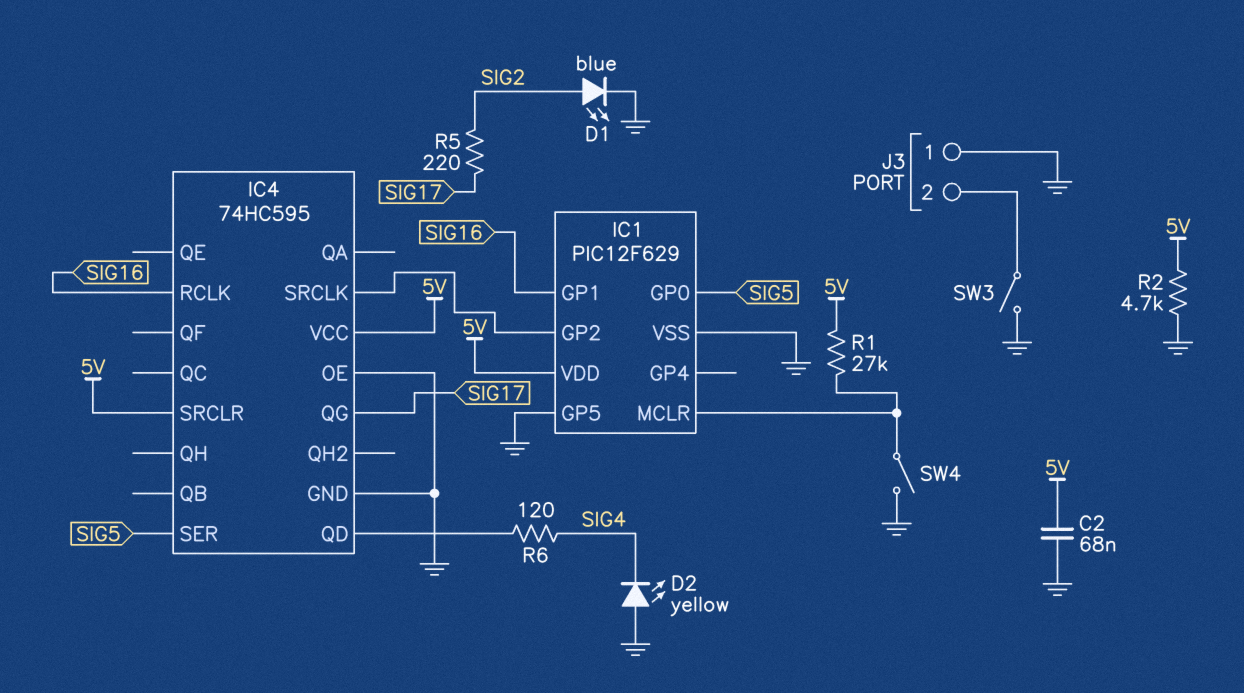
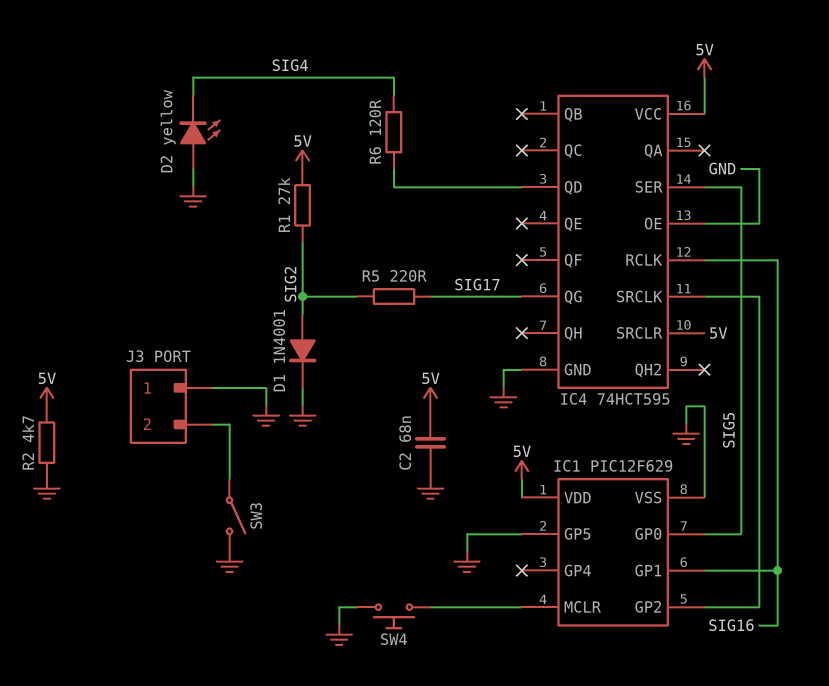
D1: LED blue (A SIG2, K GND) -> diode 1N4001 (A SIG2, K GND)
IC4: 74HC595 -> 74HCT595
R1: 27k (5V, IC1/MCLR) -> 27k (5V, SIG2)
SW4: switch (GND, IC1/MCLR) -> button (GND, IC1/MCLR)

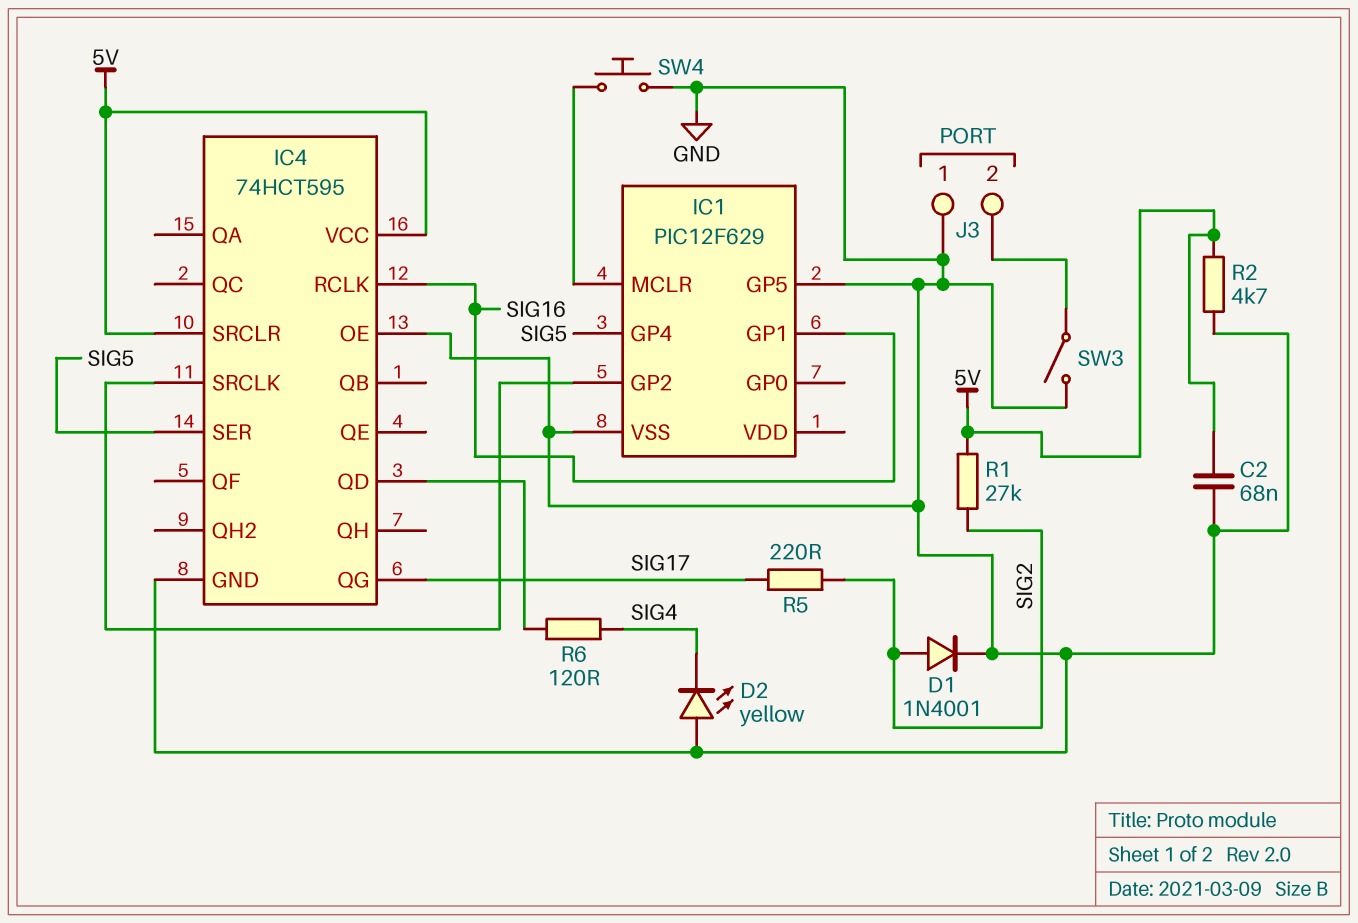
IC1 pin GP0: SIG5 -> none
IC1 pin GP4: none -> SIG5
IC1 pin VDD: 5V -> none

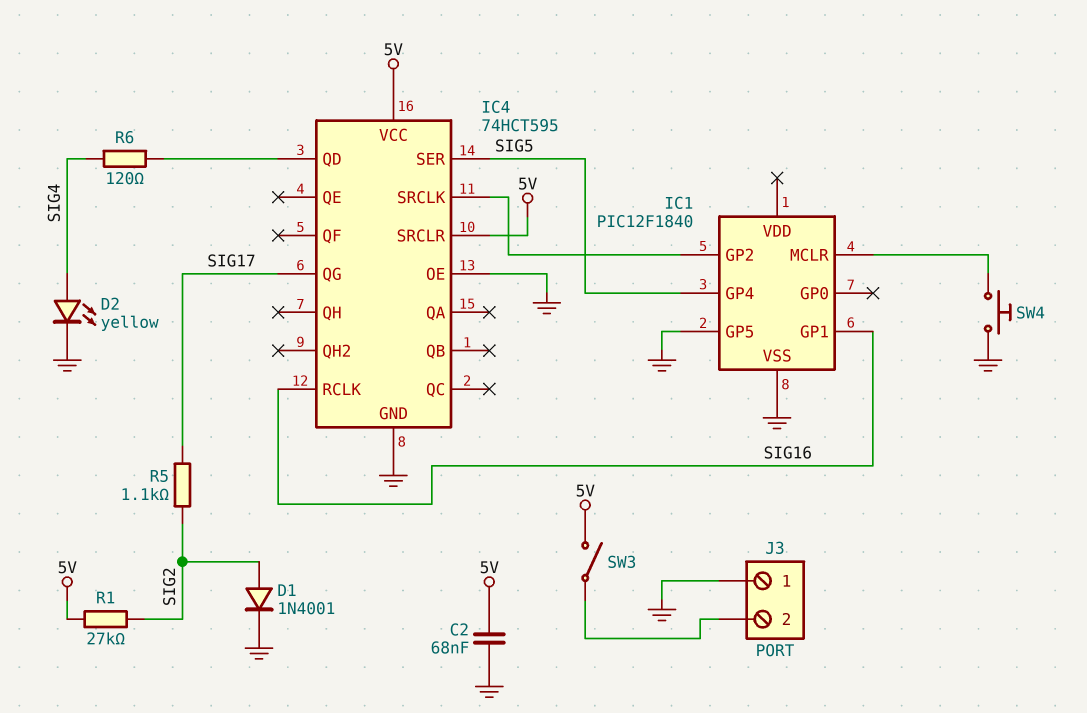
D2: LED yellow (A GND, K SIG4) -> LED yellow (A SIG4, K GND)
IC1: PIC12F629 -> PIC12F1840
R2: 4.7k (5V, GND) -> none
R5: 220 (SIG2, SIG17) -> 1.1k (SIG2, SIG17)
SW3: switch (GND, J3/2) -> switch (5V, J3/2)

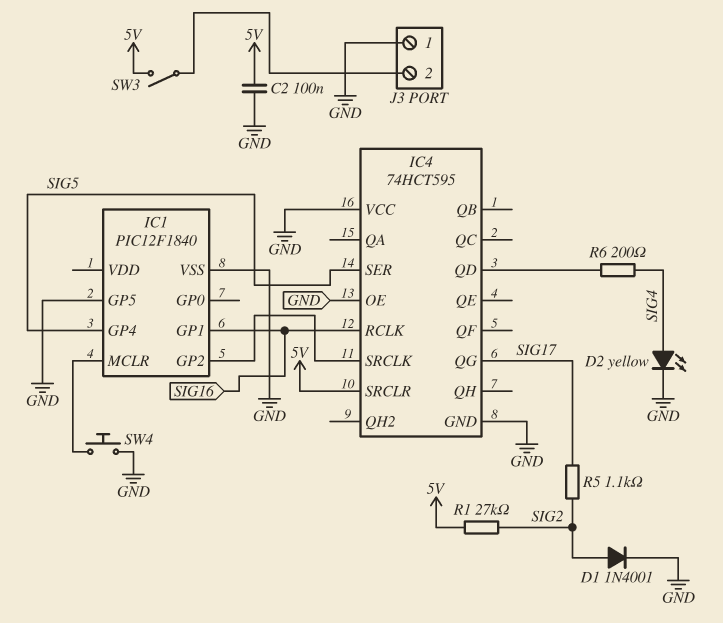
C2: 68nF (5V, GND) -> 100nF (5V, GND)
IC4 pin VCC: 5V -> GND
R6: 120 (IC4/QD, SIG4) -> 200 (IC4/QD, SIG4)

